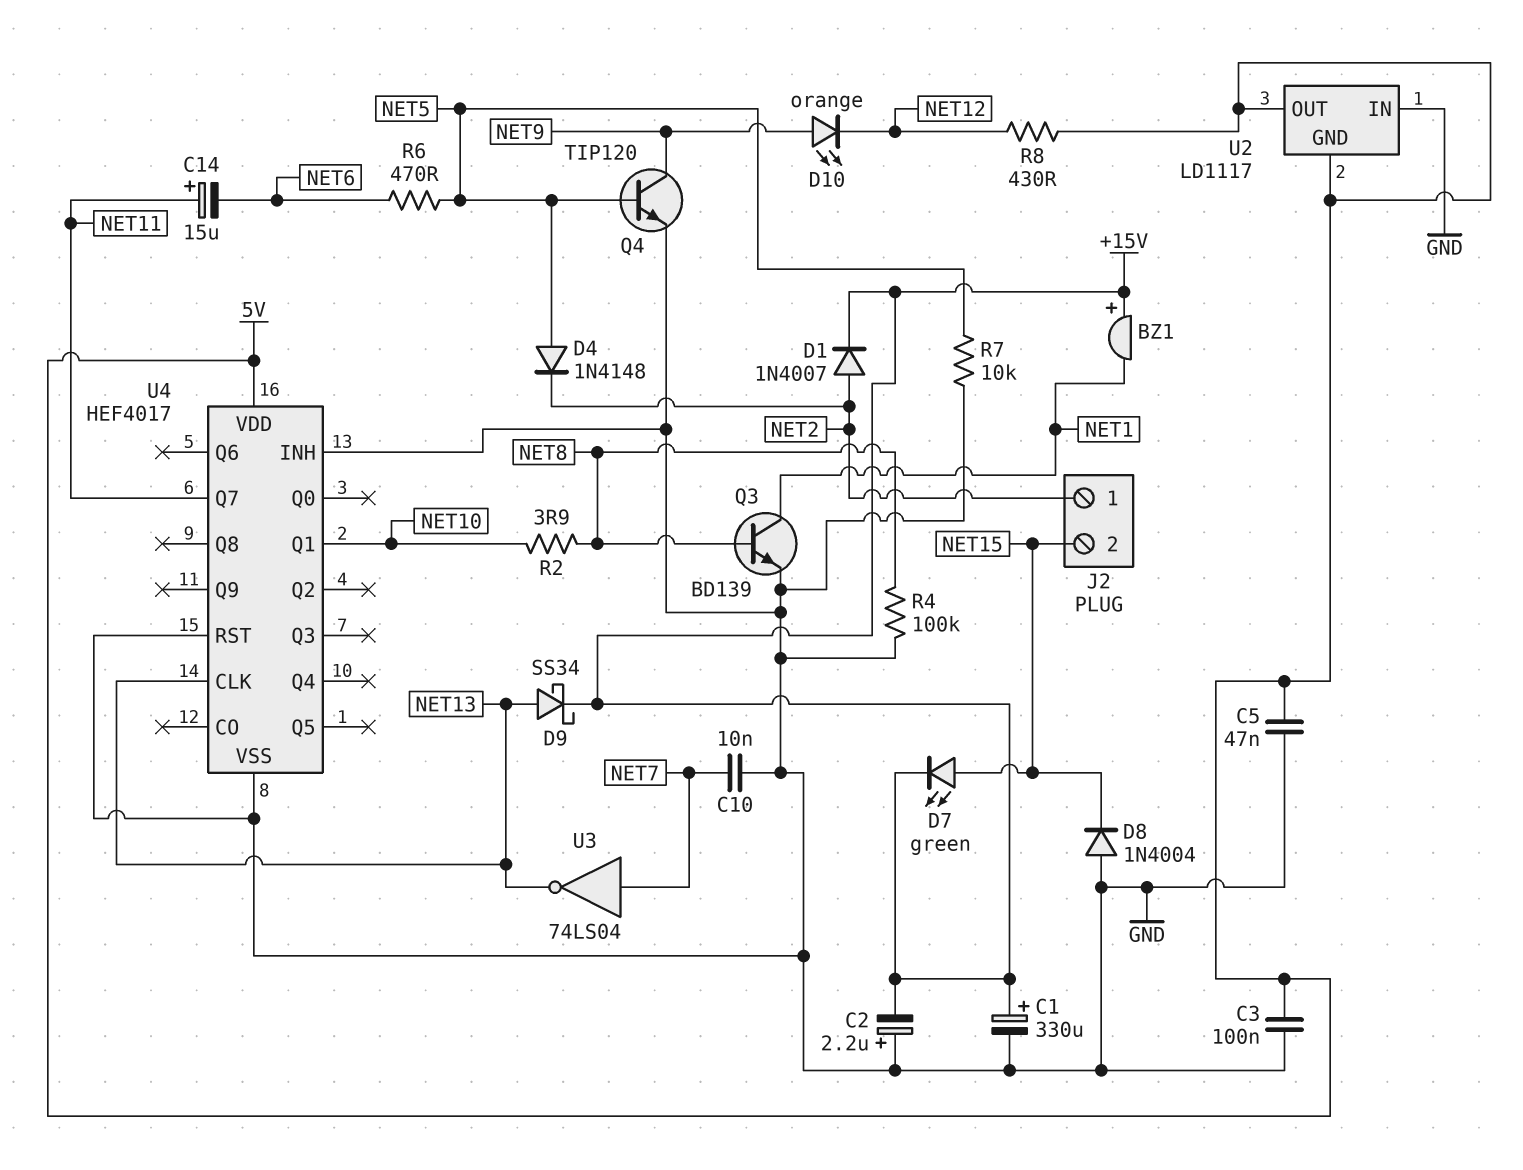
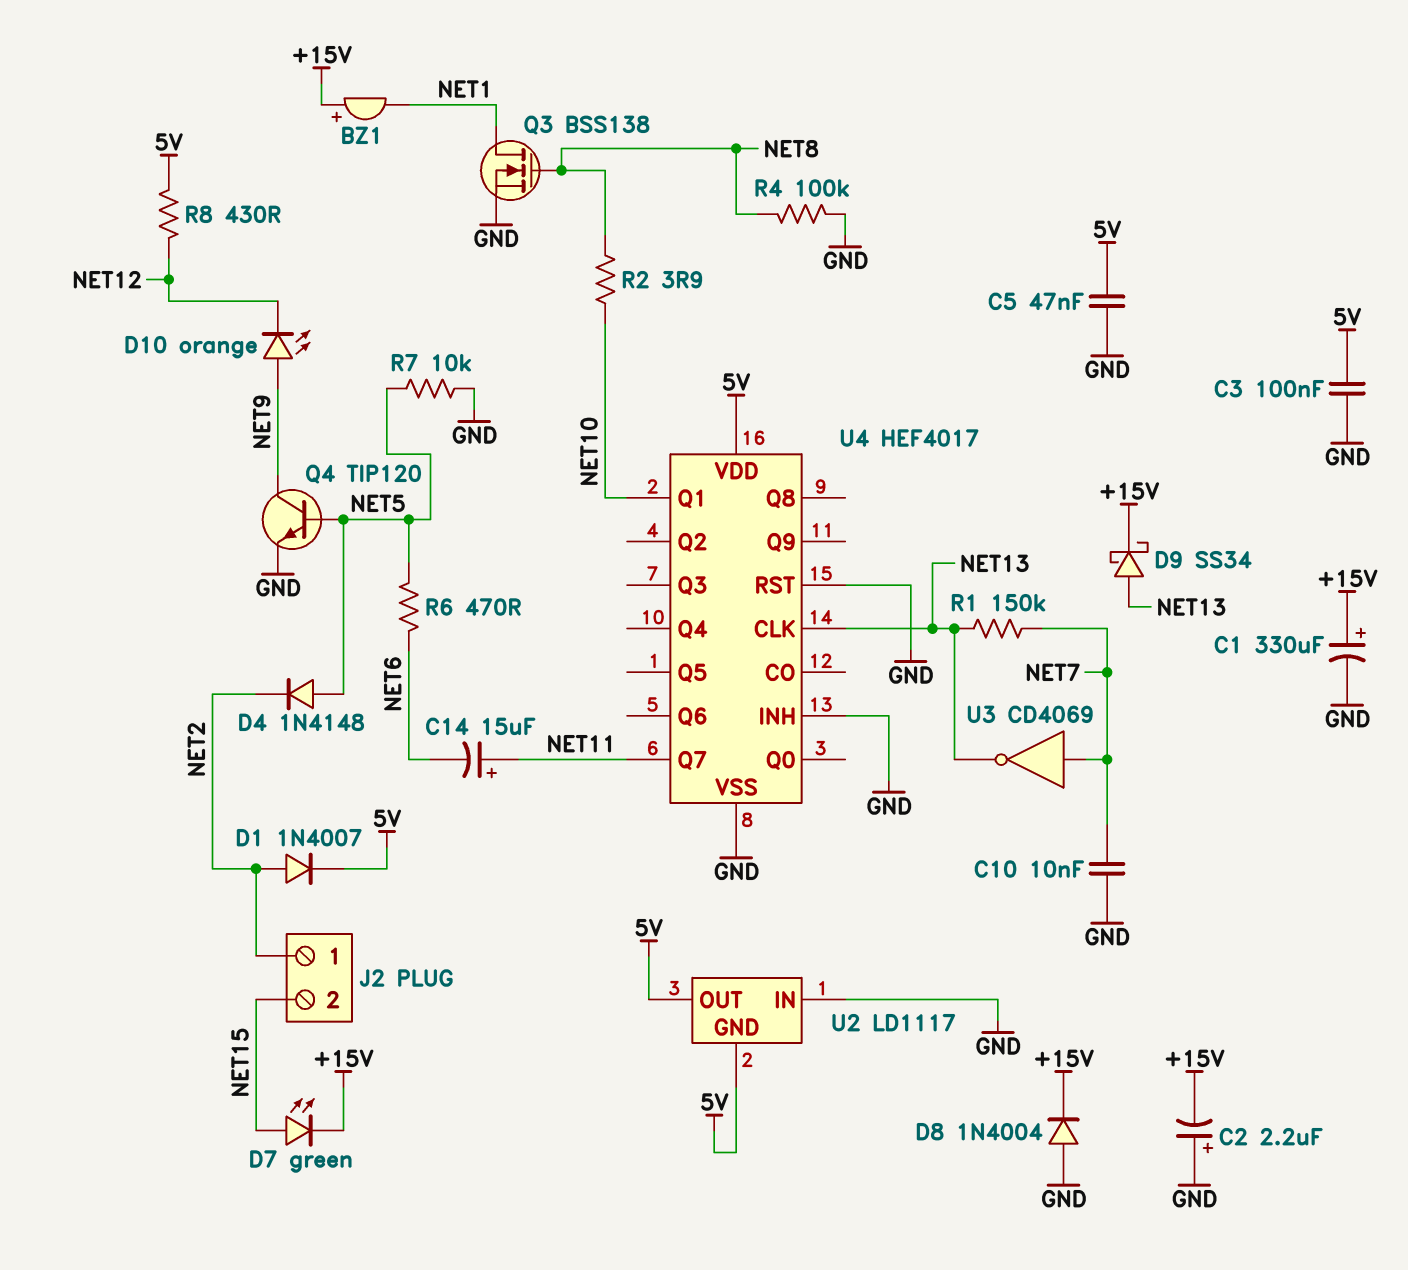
D1: diode 1N4007 (A NET2, K +15V) -> diode 1N4007 (A NET2, K 5V)
D8: diode 1N4004 (A GND, K NET15) -> diode 1N4004 (A GND, K +15V)
Q3: NPN BD139 (B NET8, C NET1, E GND) -> NMOS BSS138 (G NET8, D NET1, S GND)
R1: none -> 150k (NET7, NET13)
U3: NOT 74LS04 (in NET7, out NET13) -> NOT CD4069 (in NET7, out NET13)

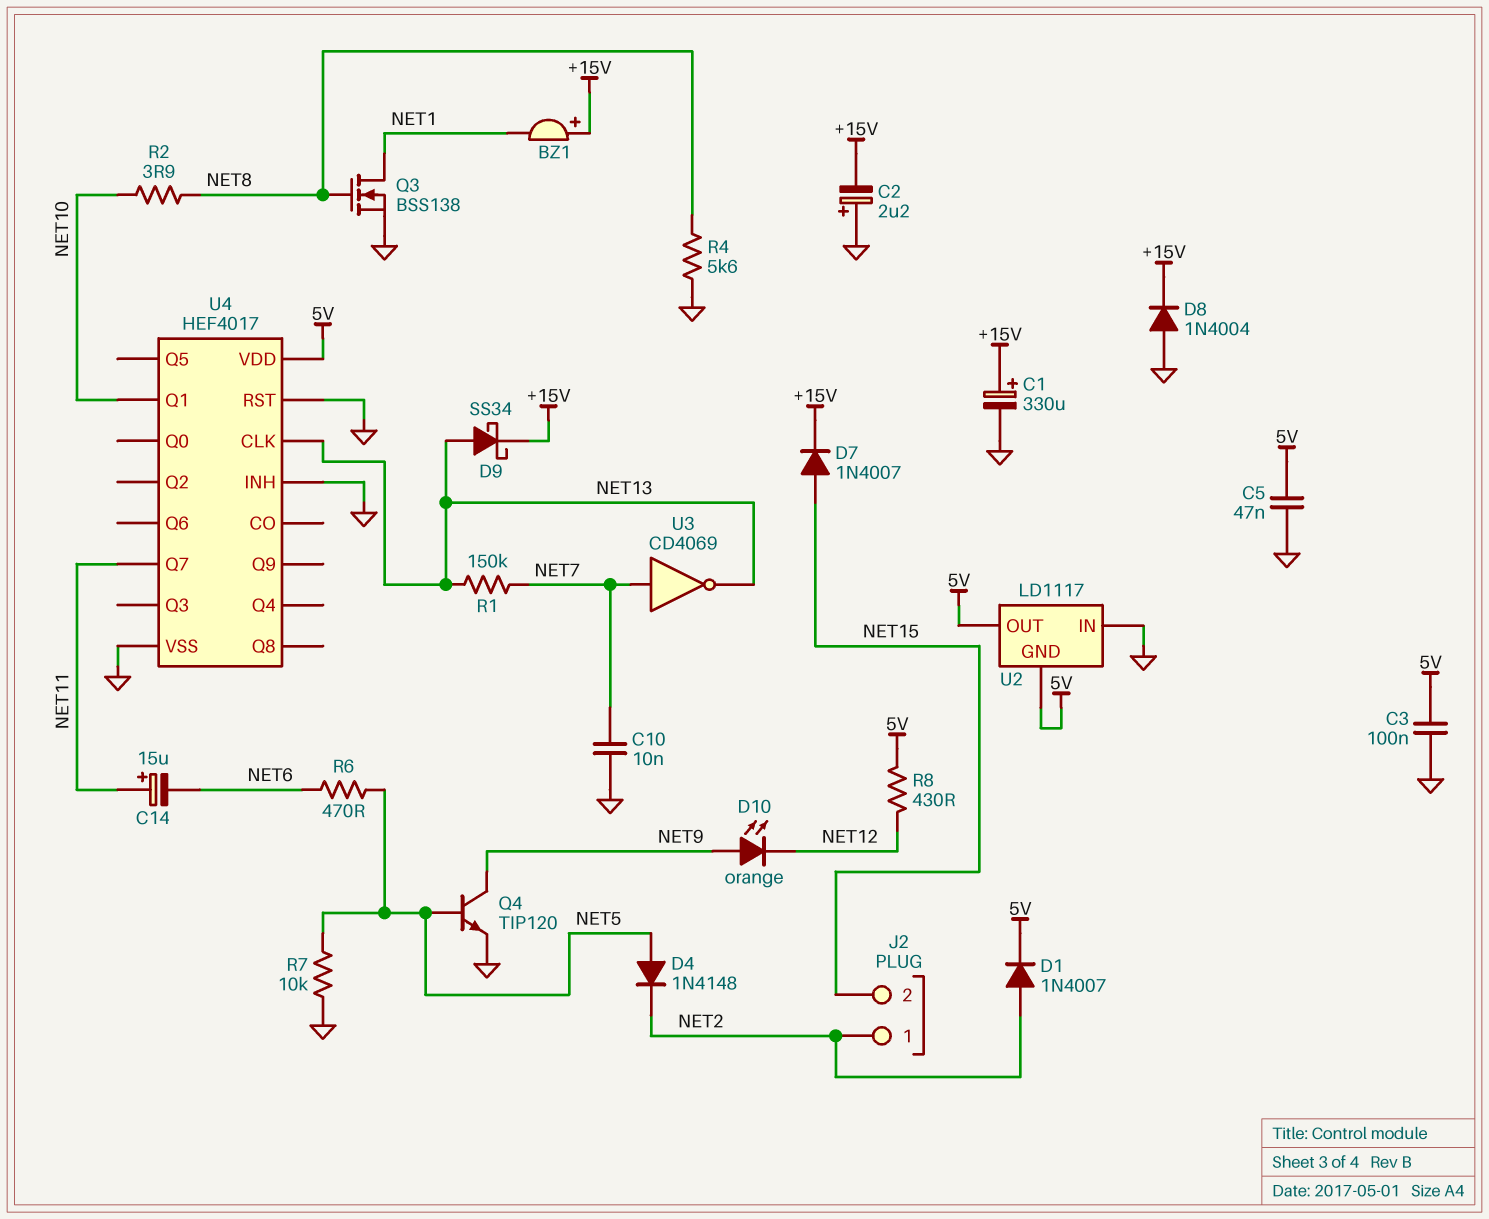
D7: LED green (A NET15, K +15V) -> diode 1N4007 (A NET15, K +15V)
R4: 100k (GND, NET8) -> 5.6k (GND, NET8)

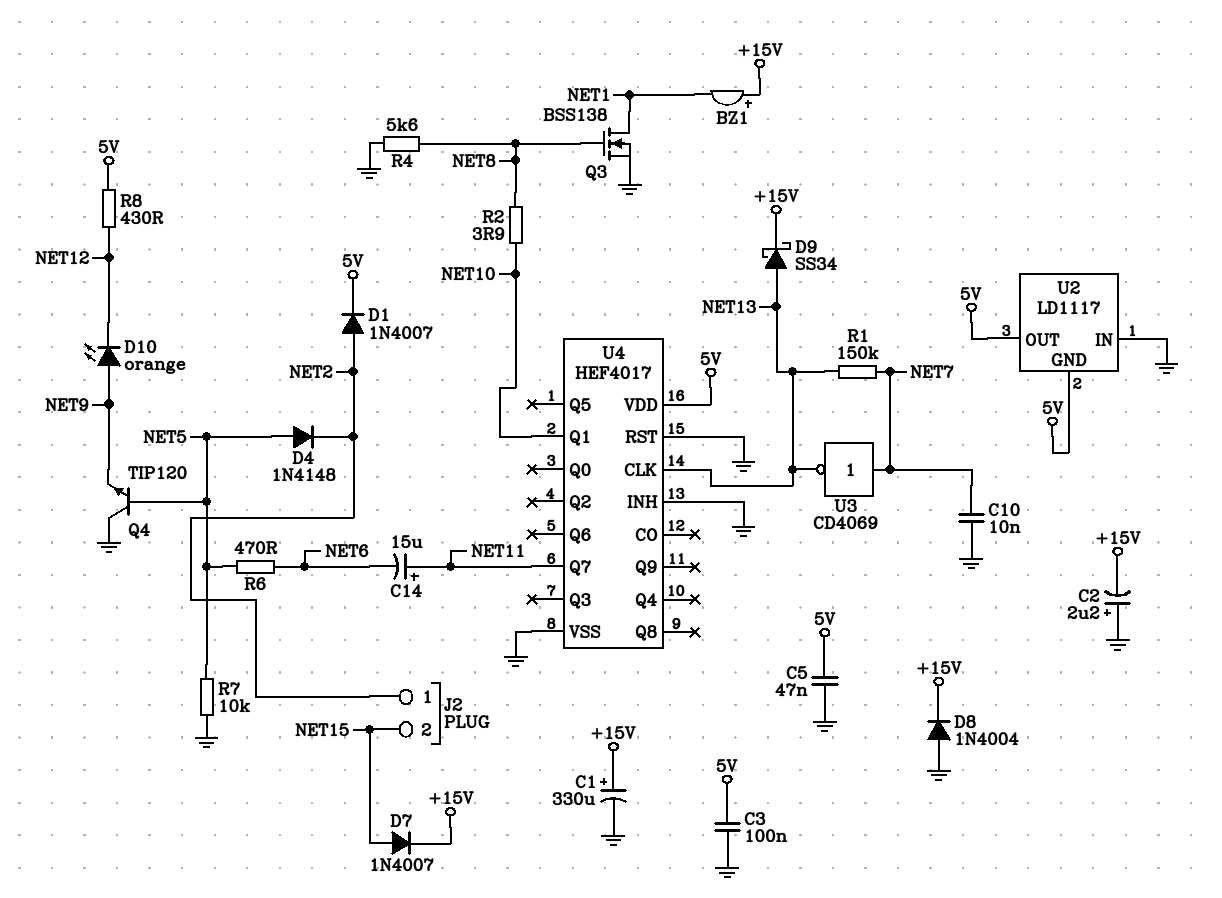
Q4: NPN TIP120 (B NET5, C NET9, E GND) -> NPN TIP120 (B NET5, C GND, E NET9)

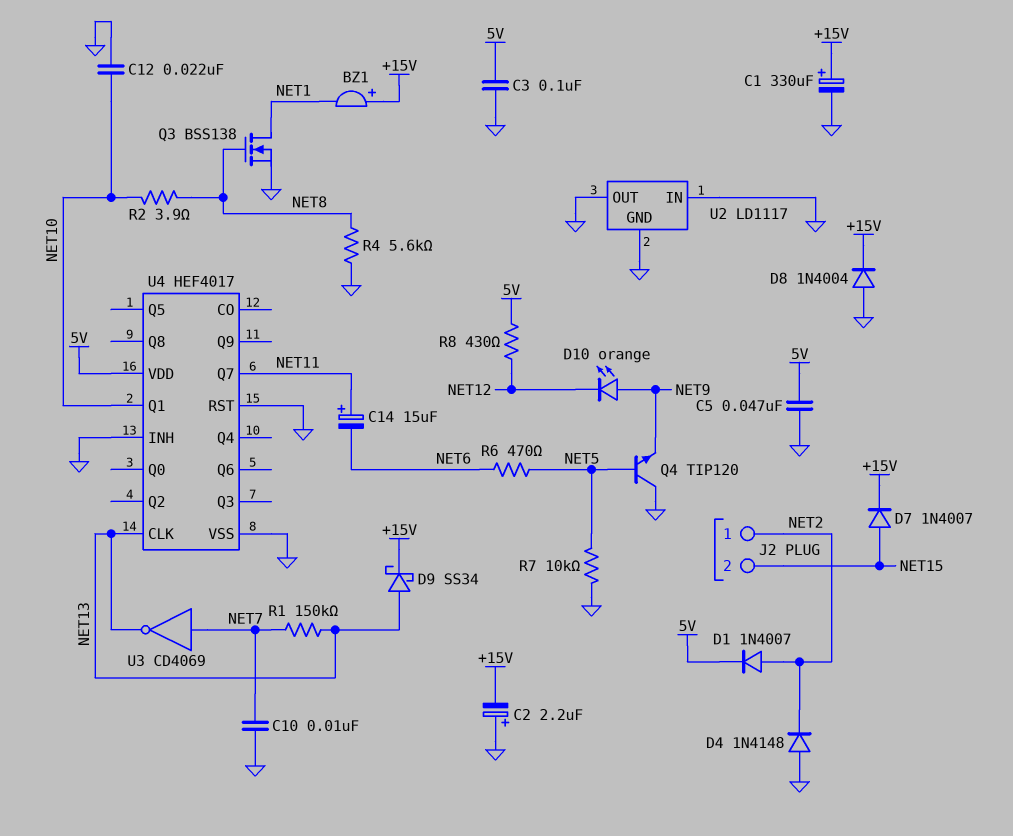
C12: none -> 22nF (GND, NET10)
D4: diode 1N4148 (A NET5, K NET2) -> diode 1N4148 (A GND, K NET2)
U2 pin GND: 5V -> GND
U2 pin OUT: 5V -> GND

